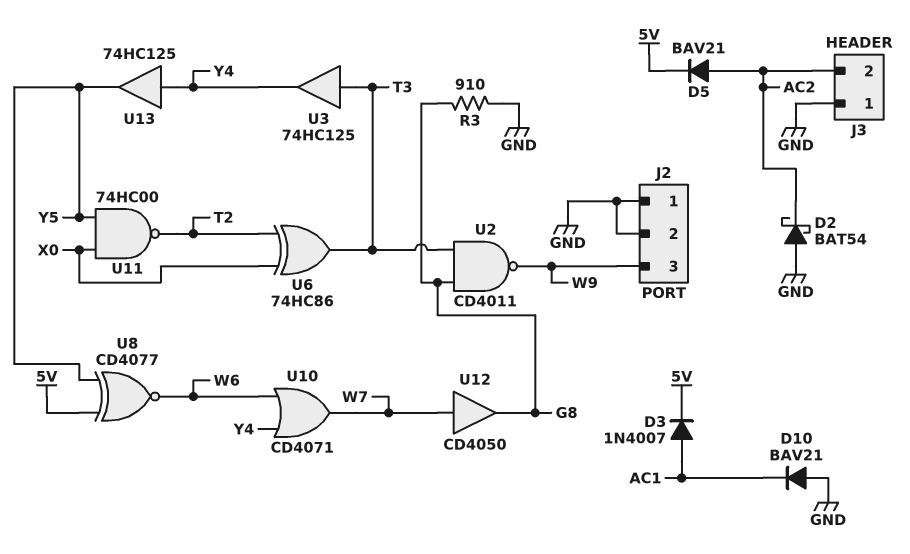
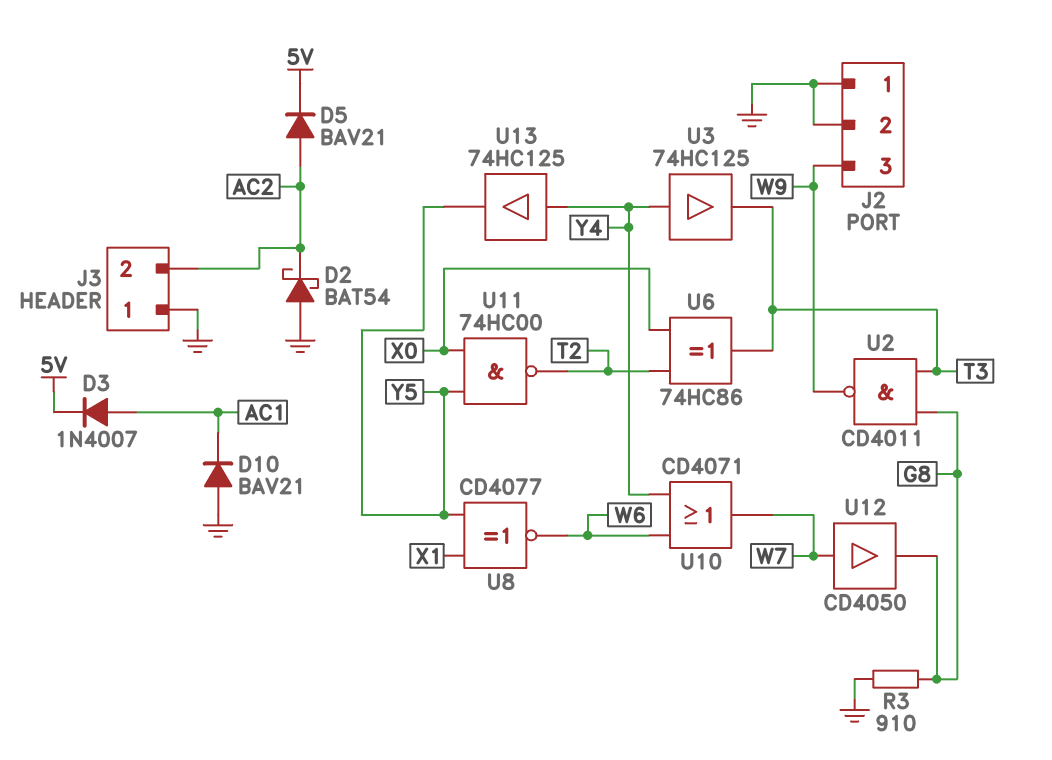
U3: buffer 74HC125 (in T3, out Y4) -> buffer 74HC125 (in Y4, out T3)
U8: XNOR CD4077 (in 5V, in Y5, out W6) -> XNOR CD4077 (in X1, in Y5, out W6)

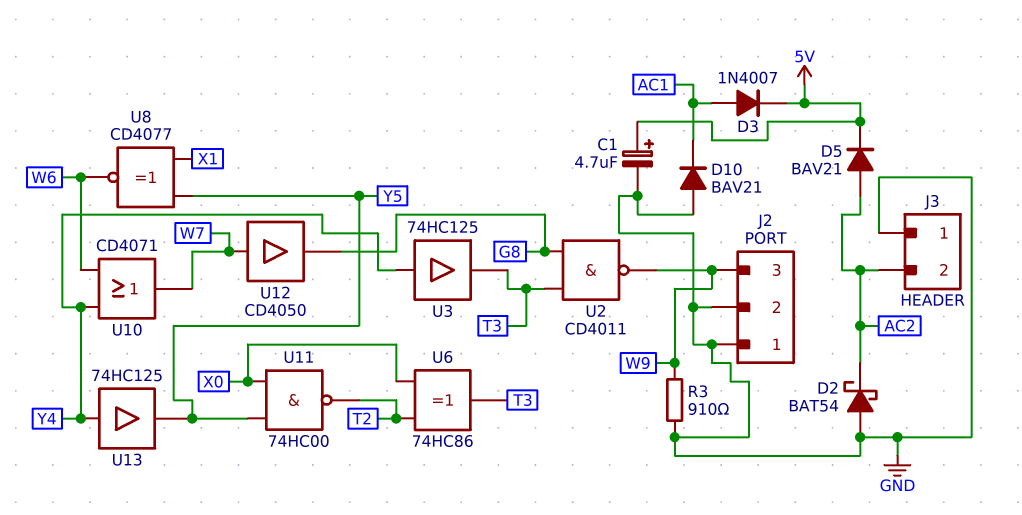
C1: none -> 4.7uF (plus 5V, minus GND)
R3: 910 (G8, GND) -> 910 (GND, W9)

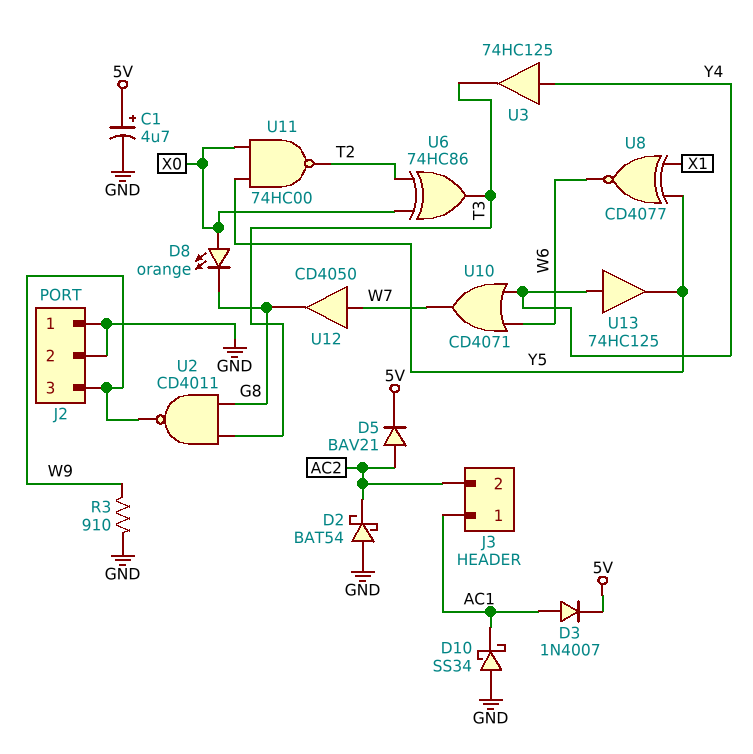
D8: none -> LED orange (A X0, K G8)
D10: diode BAV21 (A GND, K AC1) -> schottky SS34 (A GND, K AC1)
J3 pin 1: GND -> AC1

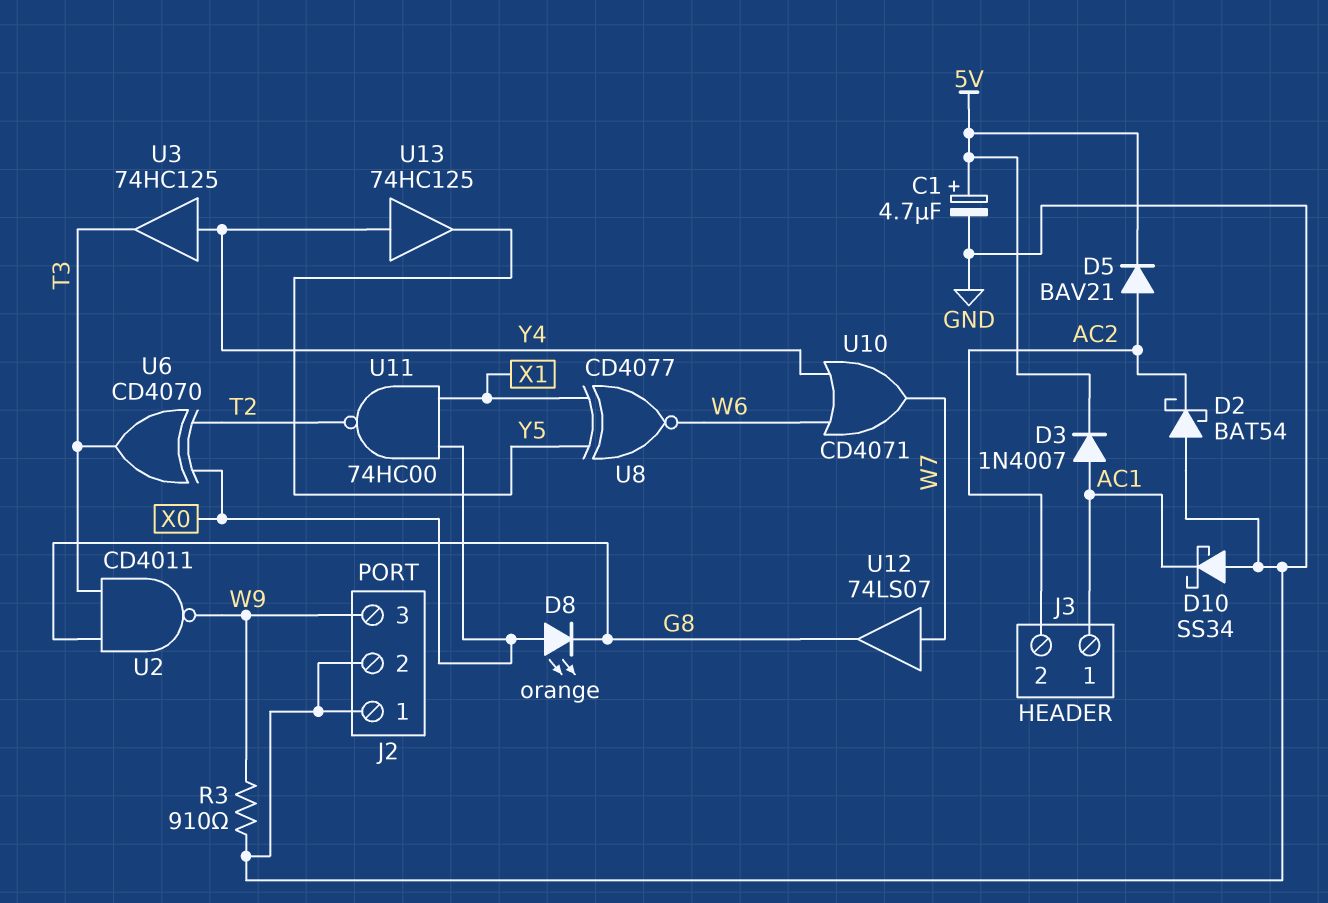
U6: XOR 74HC86 (in T2, in X0, out T3) -> XOR CD4070 (in T2, in X0, out T3)
U11: NAND 74HC00 (in X0, in Y5, out T2) -> NAND 74HC00 (in X0, in X1, out T2)
U12: buffer CD4050 (in W7, out G8) -> buffer 74LS07 (in W7, out G8)

